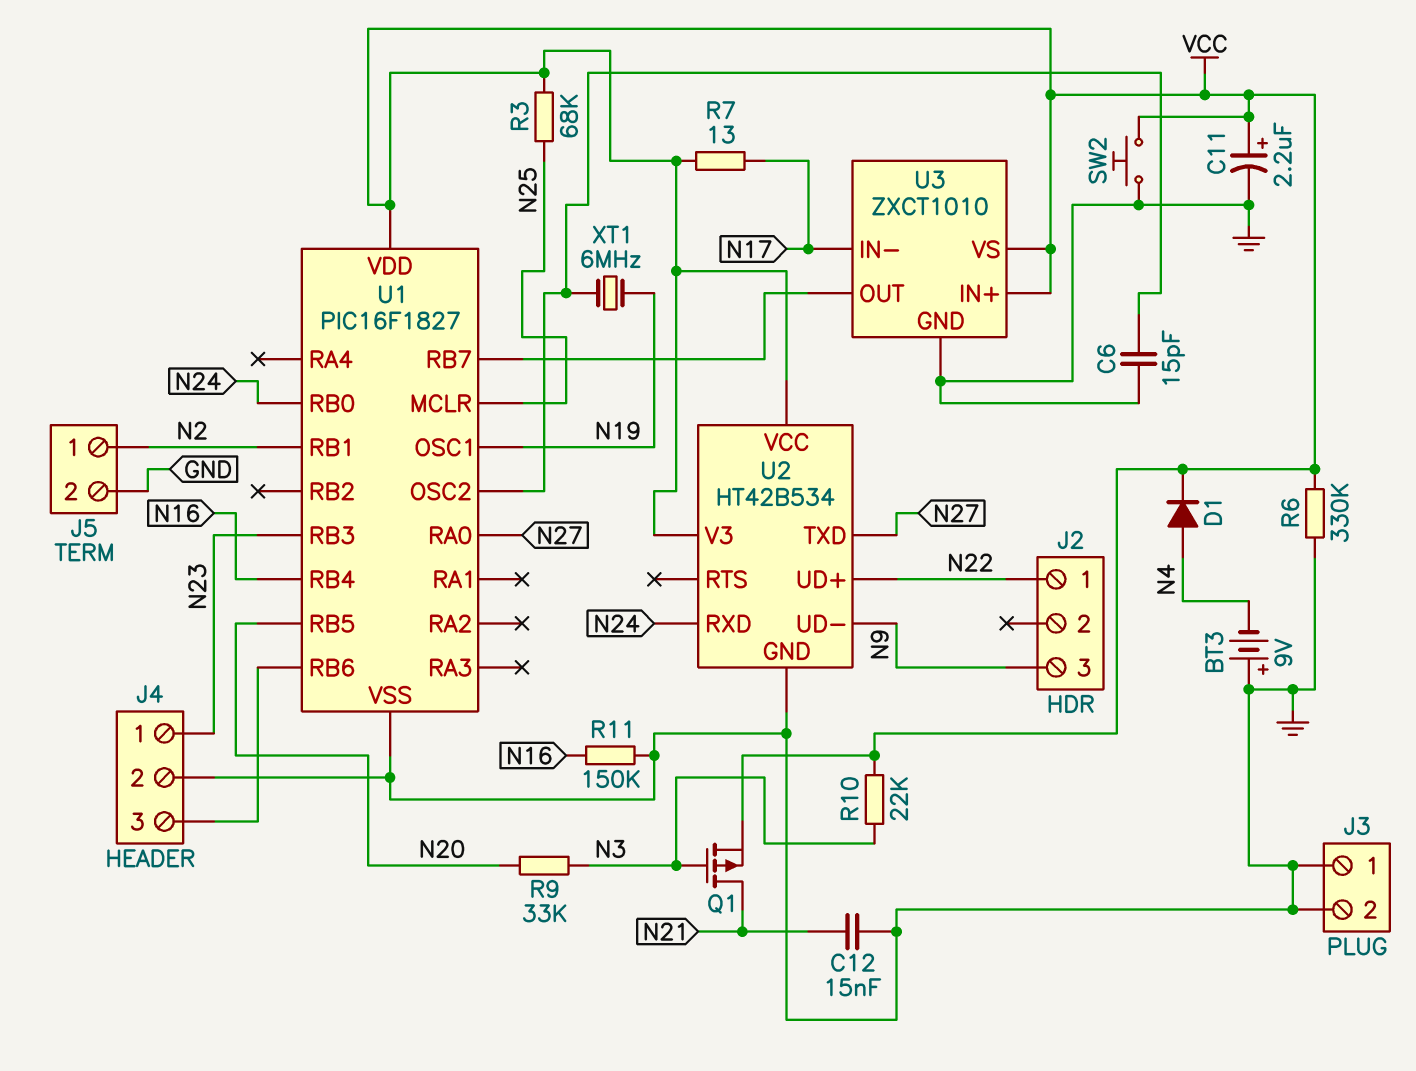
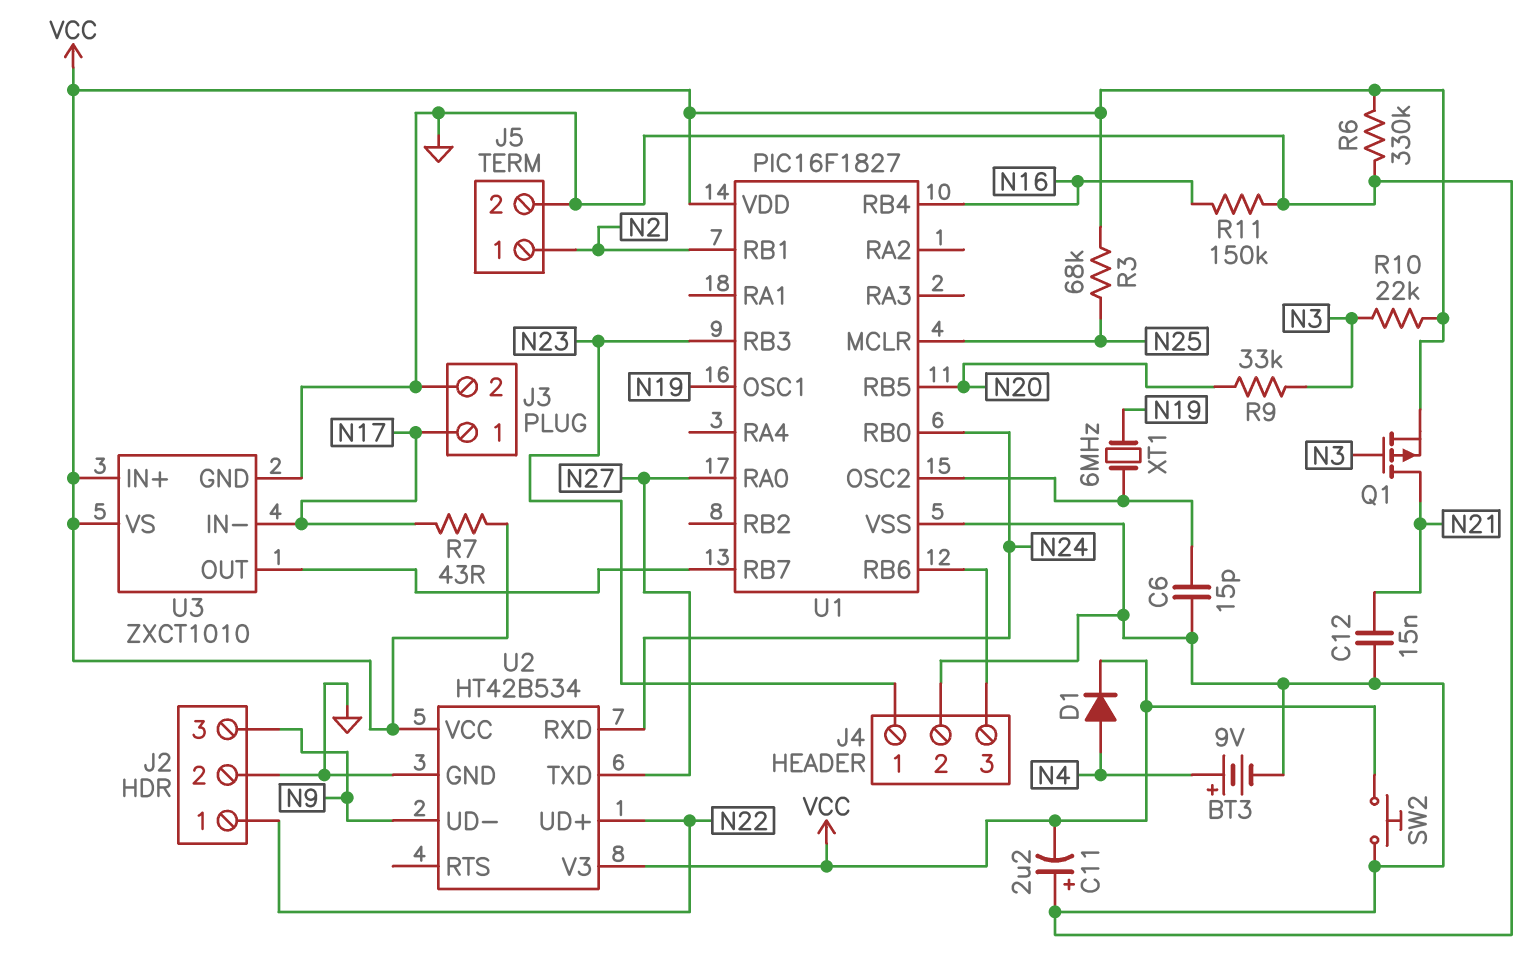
BT3: 9V (plus GND, minus N4) -> 9V (plus N4, minus GND)
C11: 2.2uF (plus VCC, minus GND) -> 2.2uF (plus GND, minus VCC)
J2 pin 2: none -> GND
J3 pin 1: GND -> N17
R7: 13 (N17, VCC) -> 43 (N17, VCC)

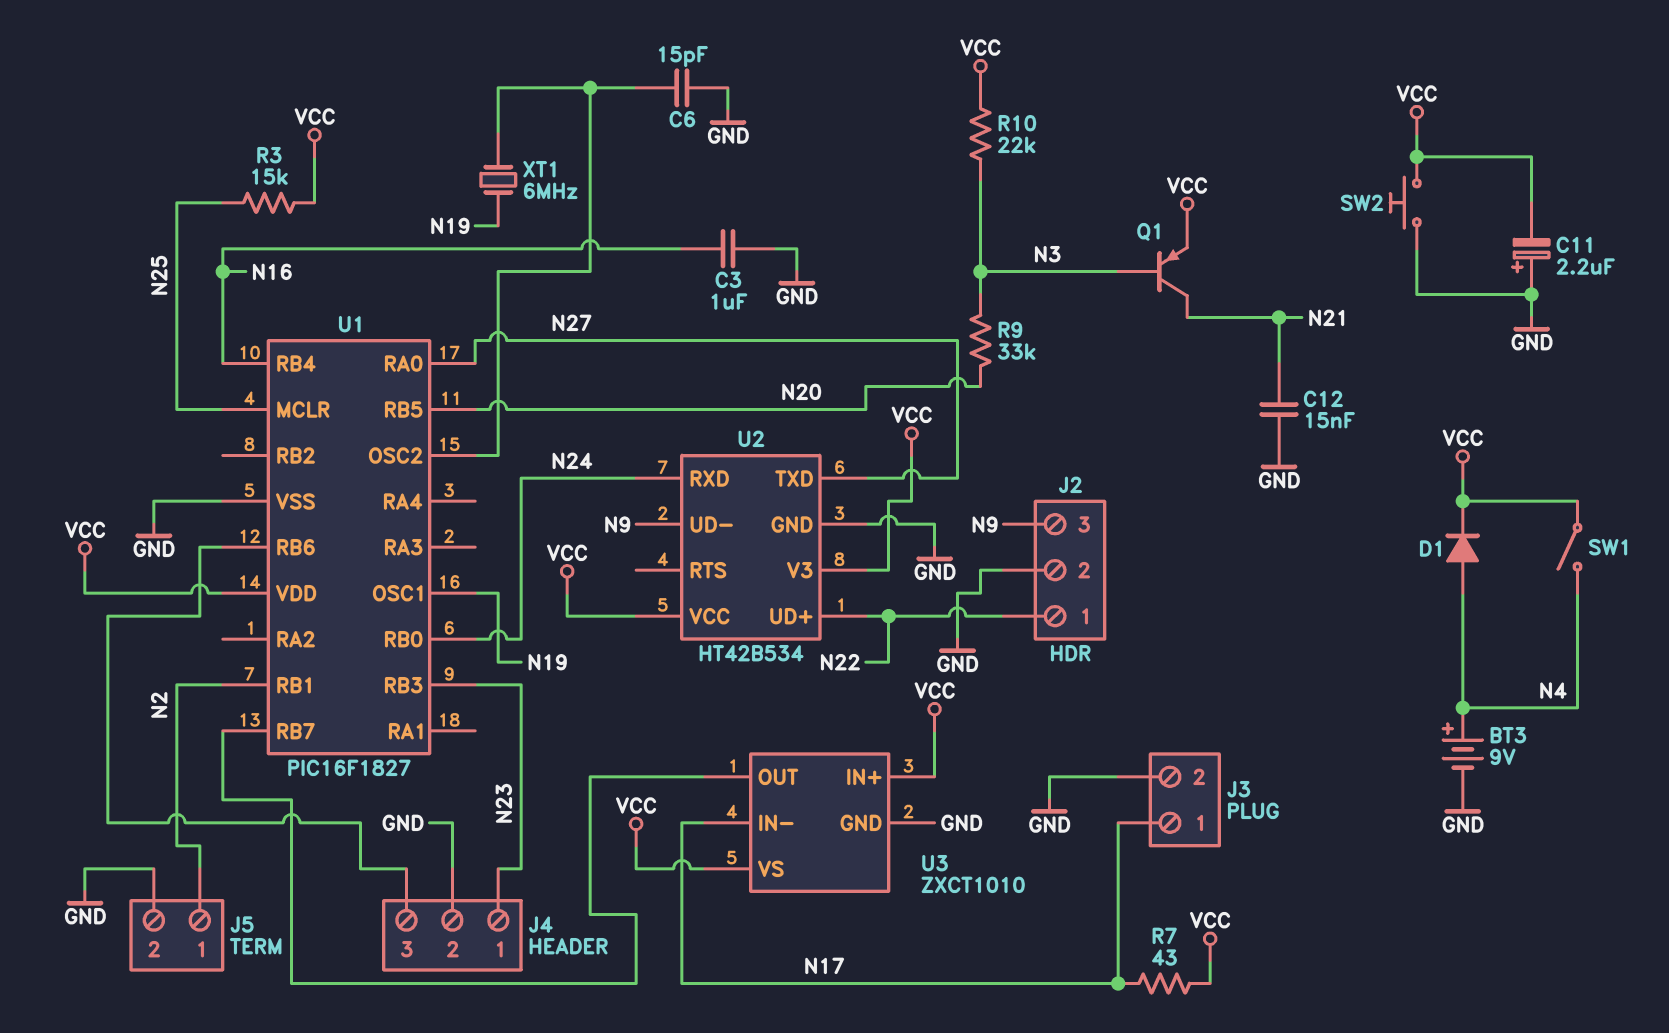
C3: none -> 1uF (GND, N16)
Q1: PMOS (G N3, D N21, S VCC) -> PNP (B N3, C N21, E VCC)
R3: 68k (N25, VCC) -> 15k (N25, VCC)
R6: 330k (GND, VCC) -> none
R11: 150k (GND, N16) -> none
SW1: none -> switch (N4, VCC)

